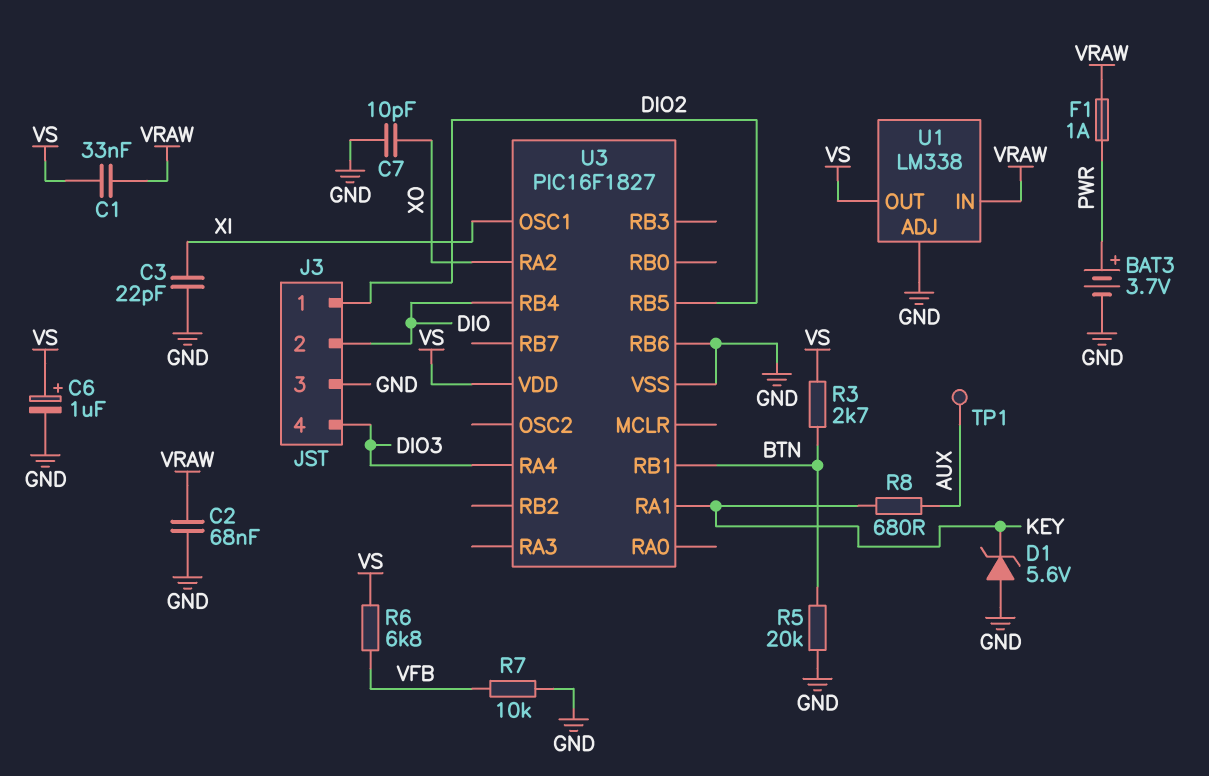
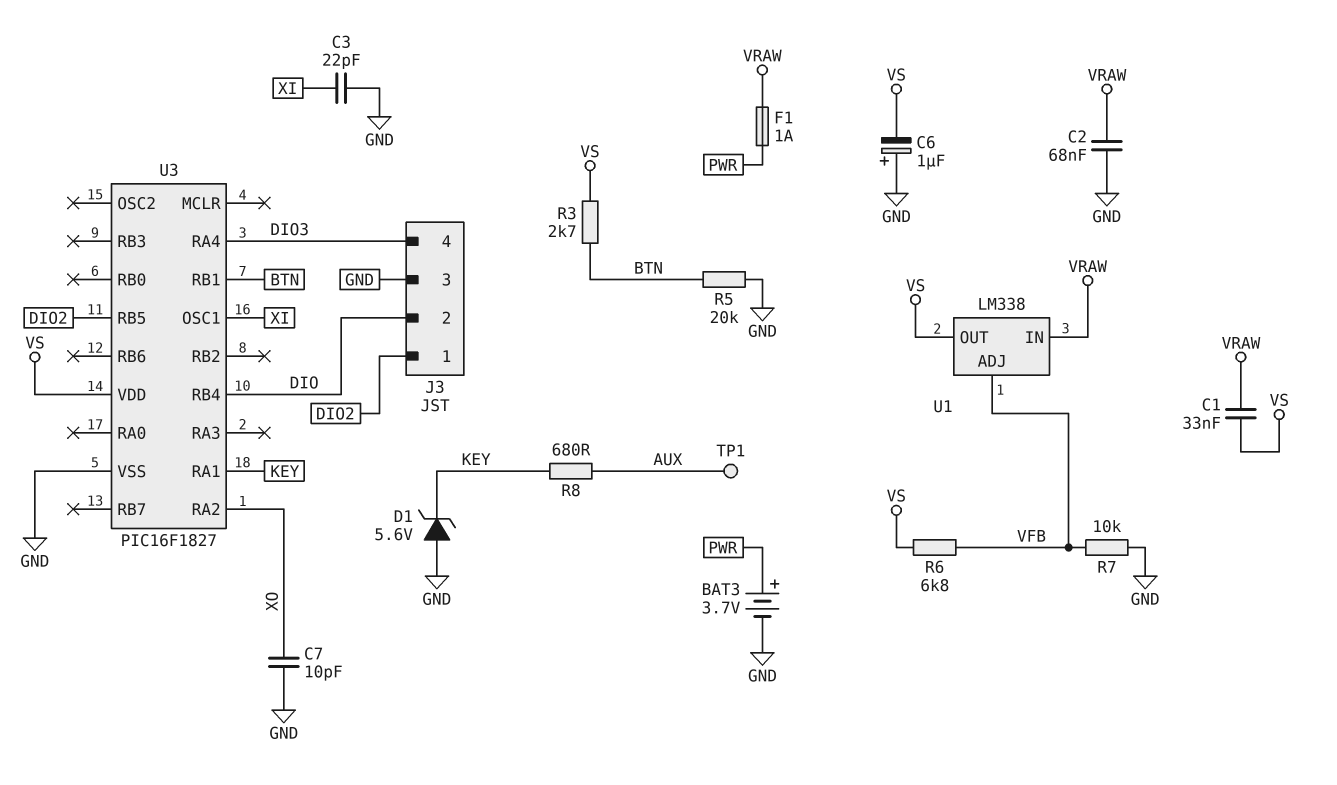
C6: 1uF (plus VS, minus GND) -> 1uF (plus GND, minus VS)
U1 pin ADJ: GND -> VFB
U3 pin RB6: GND -> none

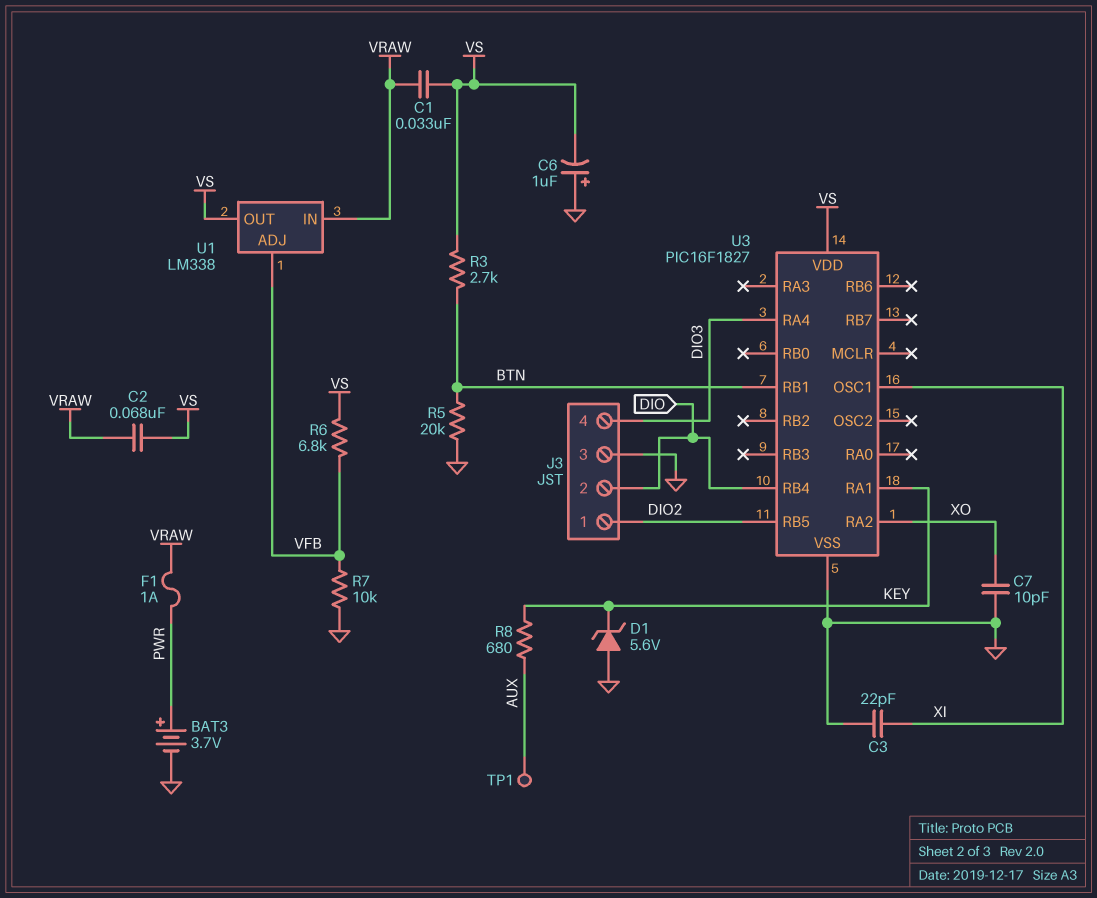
C2: 68nF (GND, VRAW) -> 68nF (VRAW, VS)

